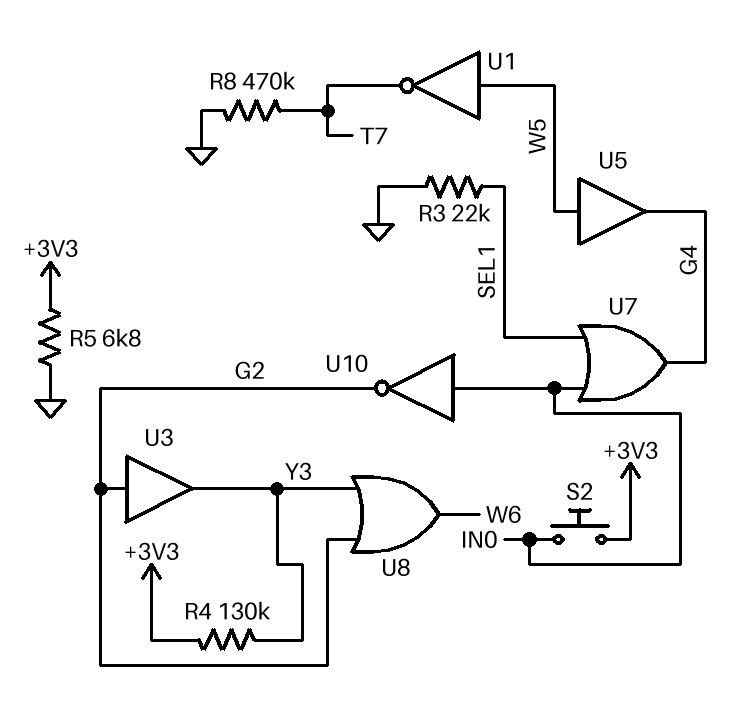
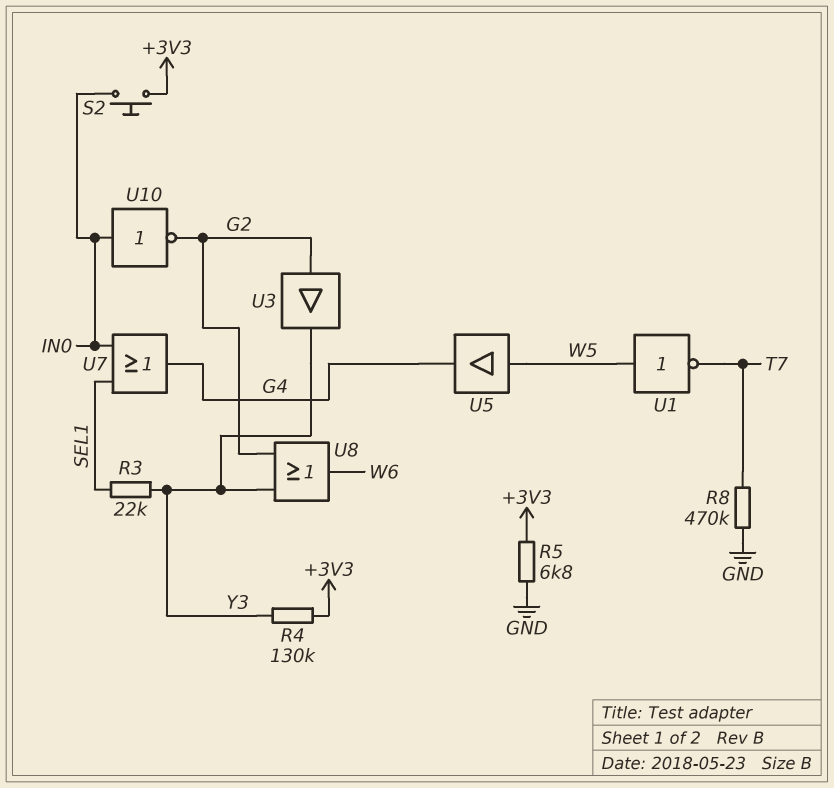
R3: 22k (GND, SEL1) -> 22k (SEL1, Y3)

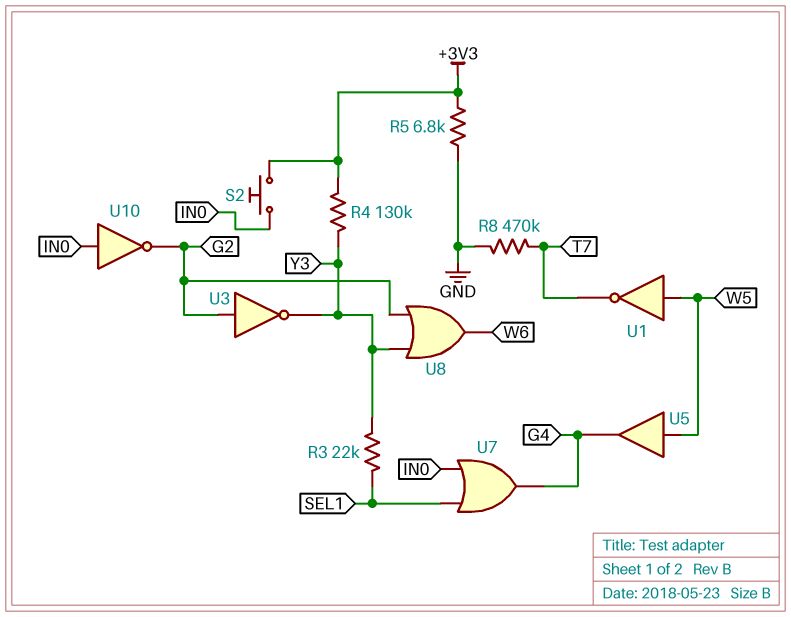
U3: buffer (in G2, out Y3) -> NOT (in G2, out Y3)

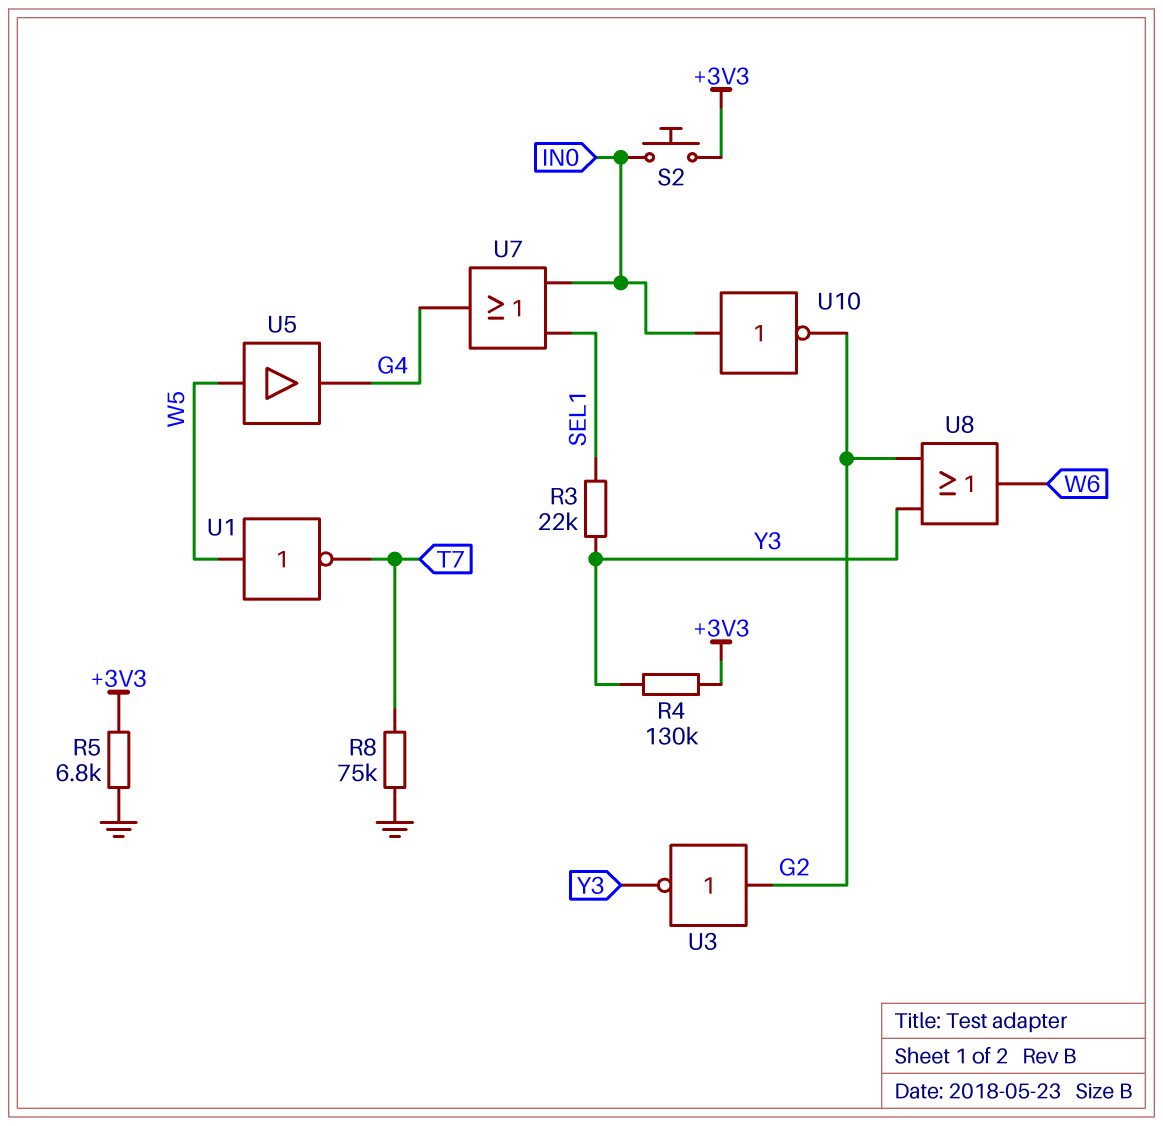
R8: 470k (GND, T7) -> 75k (GND, T7)

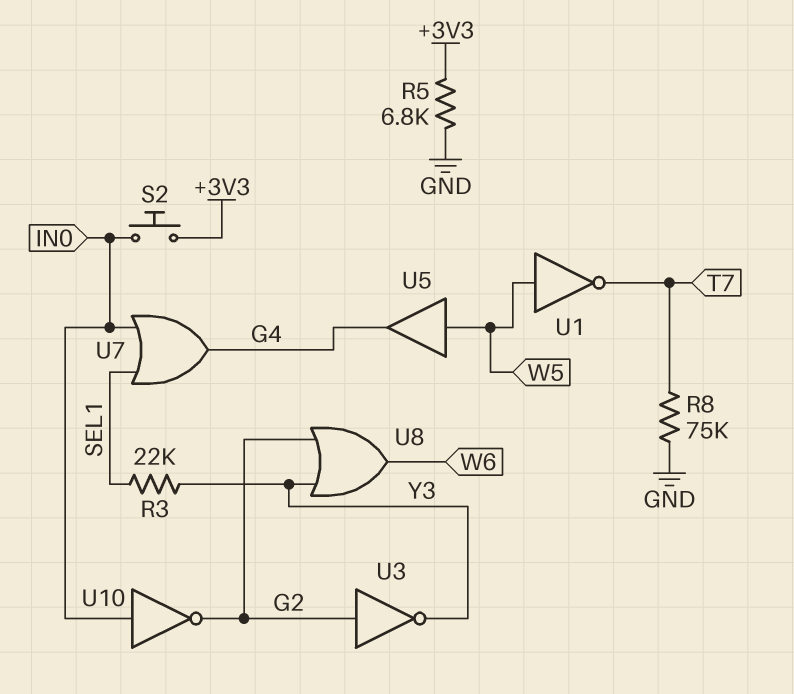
R4: 130k (+3V3, Y3) -> none

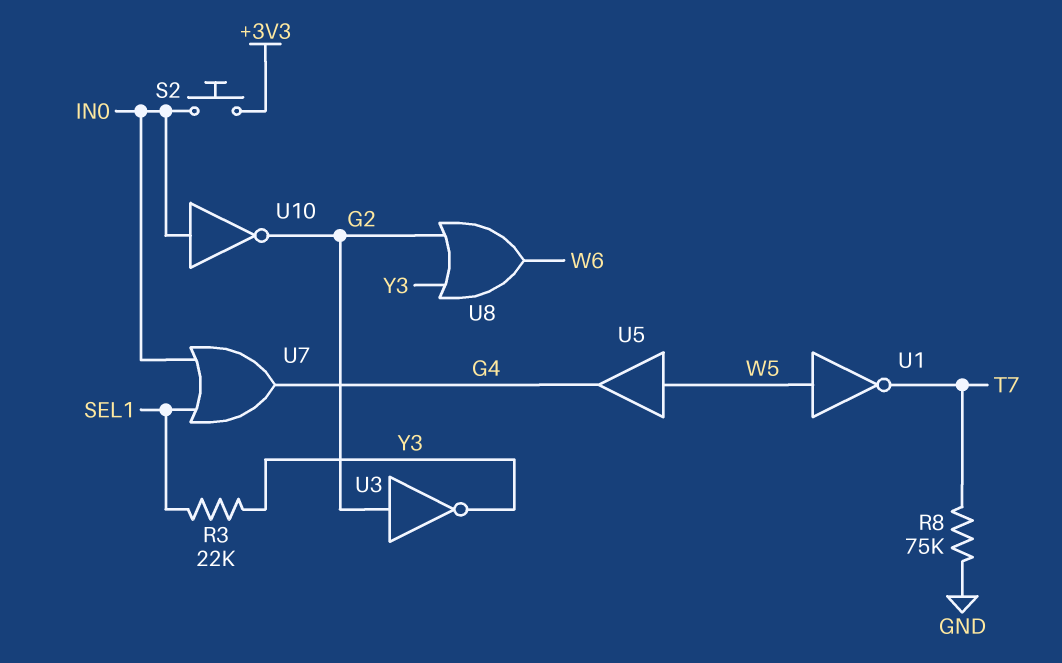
R5: 6.8k (+3V3, GND) -> none

